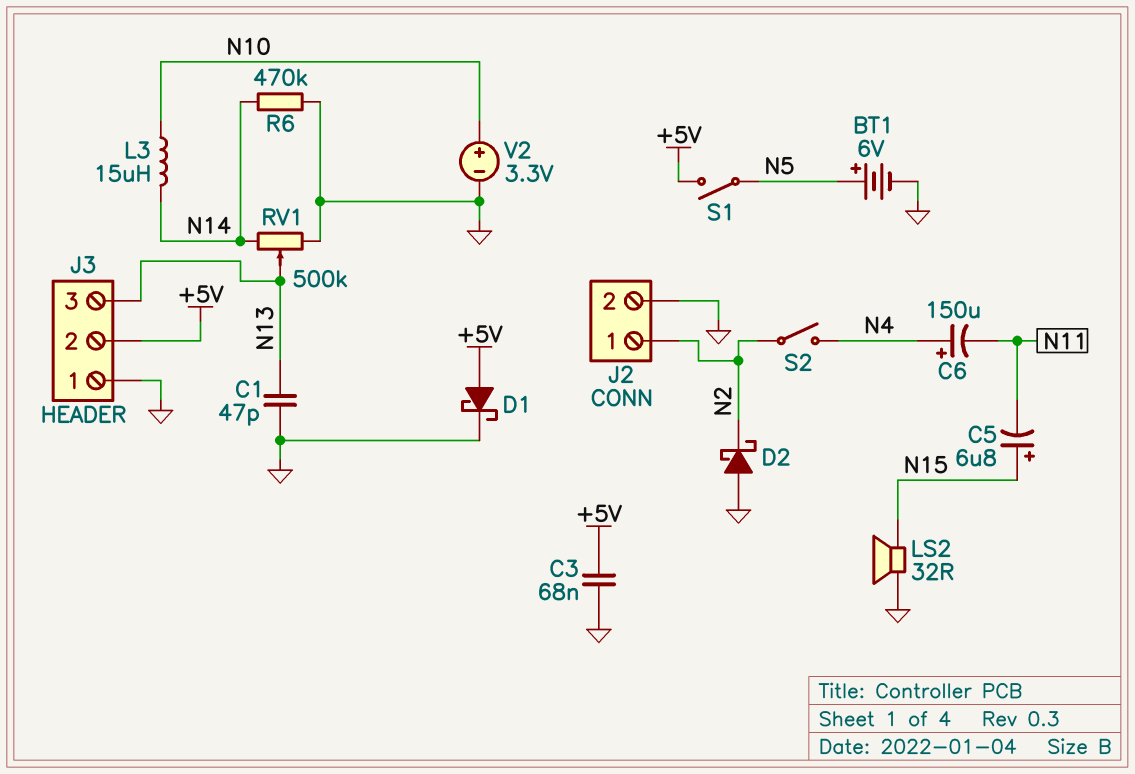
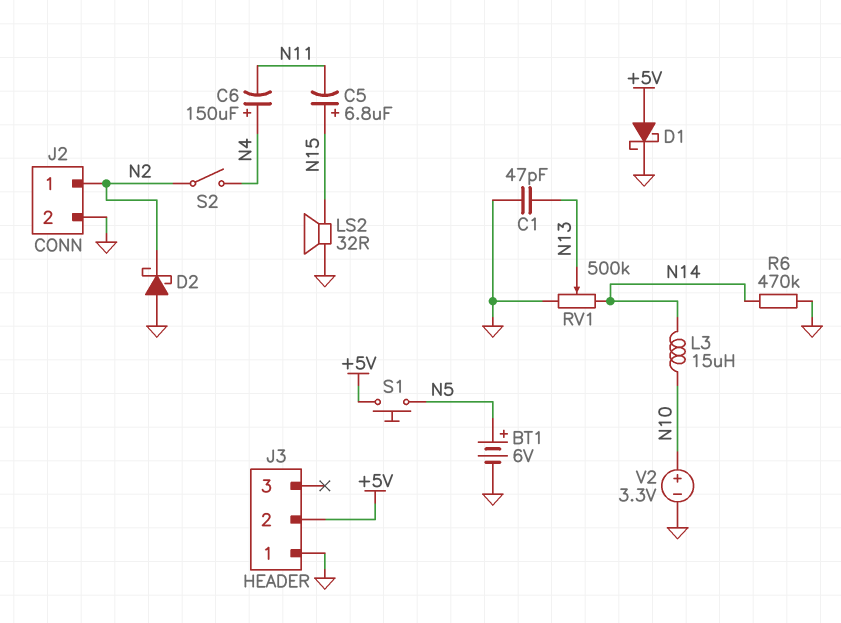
C3: 68nF (+5V, GND) -> none
J3 pin 3: N13 -> none
S1: switch (+5V, N5) -> button (+5V, N5)

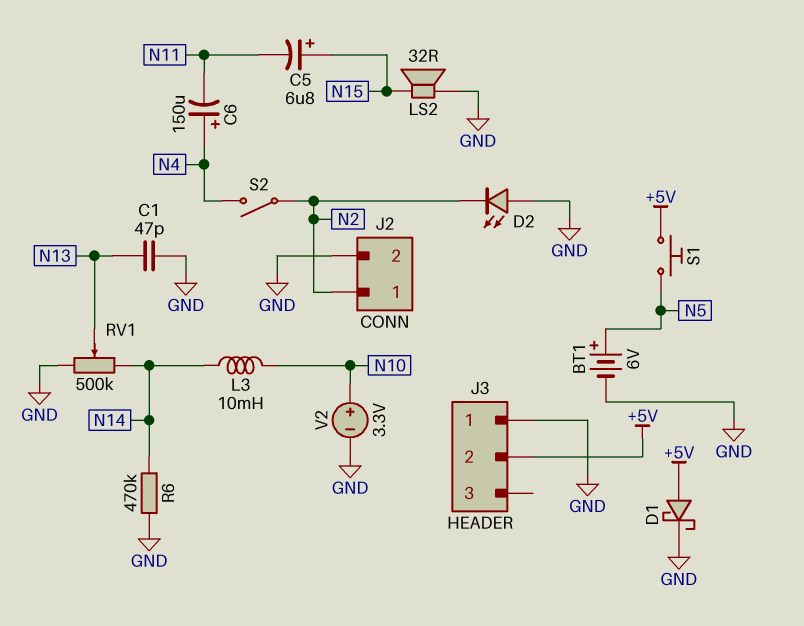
D2: schottky (A GND, K N2) -> LED (A GND, K N2)
L3: 15uH (N10, N14) -> 10mH (N10, N14)

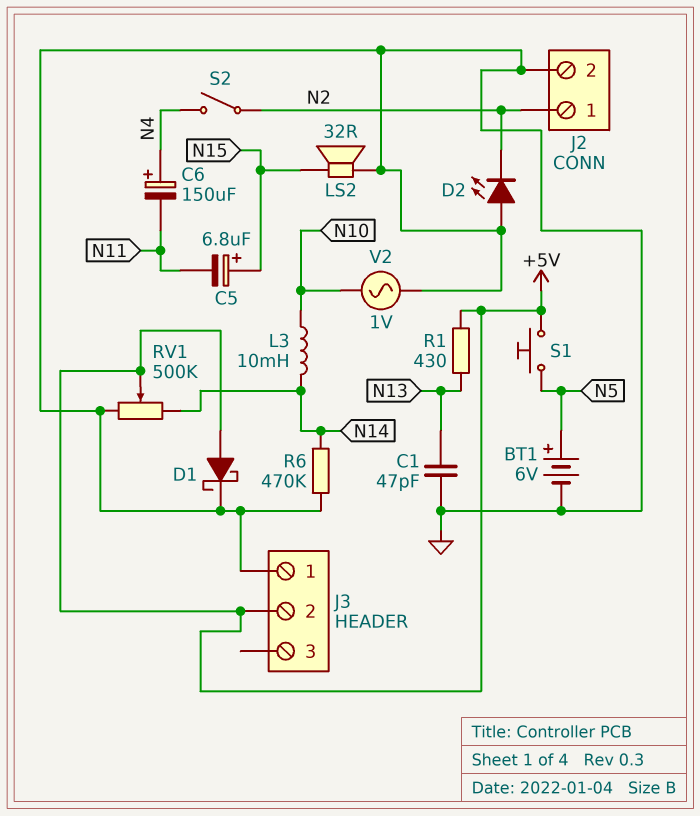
R1: none -> 430 (+5V, N13)
RV1: 500k (GND, N14, wiper N13) -> 500k (GND, N14, wiper +5V)
V2: 3.3V (plus N10, minus GND) -> AC 1V (GND, N10)

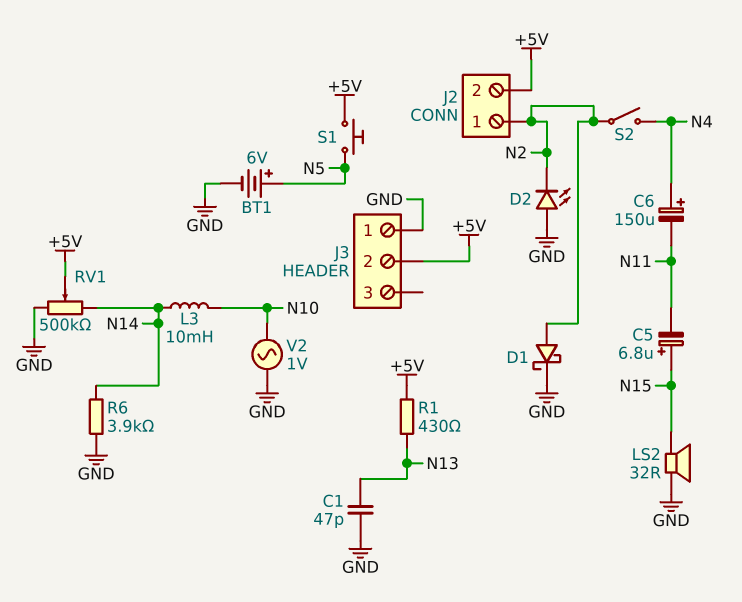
D1: schottky (A +5V, K GND) -> schottky (A N2, K GND)
J2 pin 2: GND -> +5V
R6: 470k (GND, N14) -> 3.9k (GND, N14)

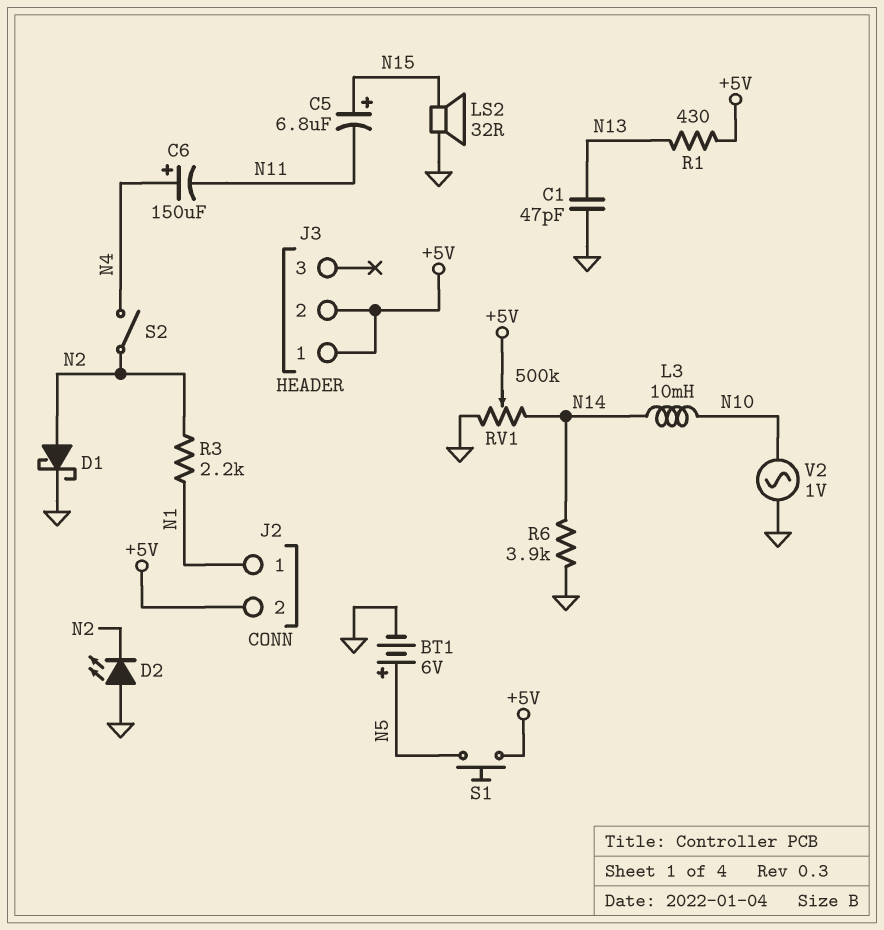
J2 pin 1: N2 -> N1
J3 pin 1: GND -> +5V
R3: none -> 2.2k (N1, N2)

